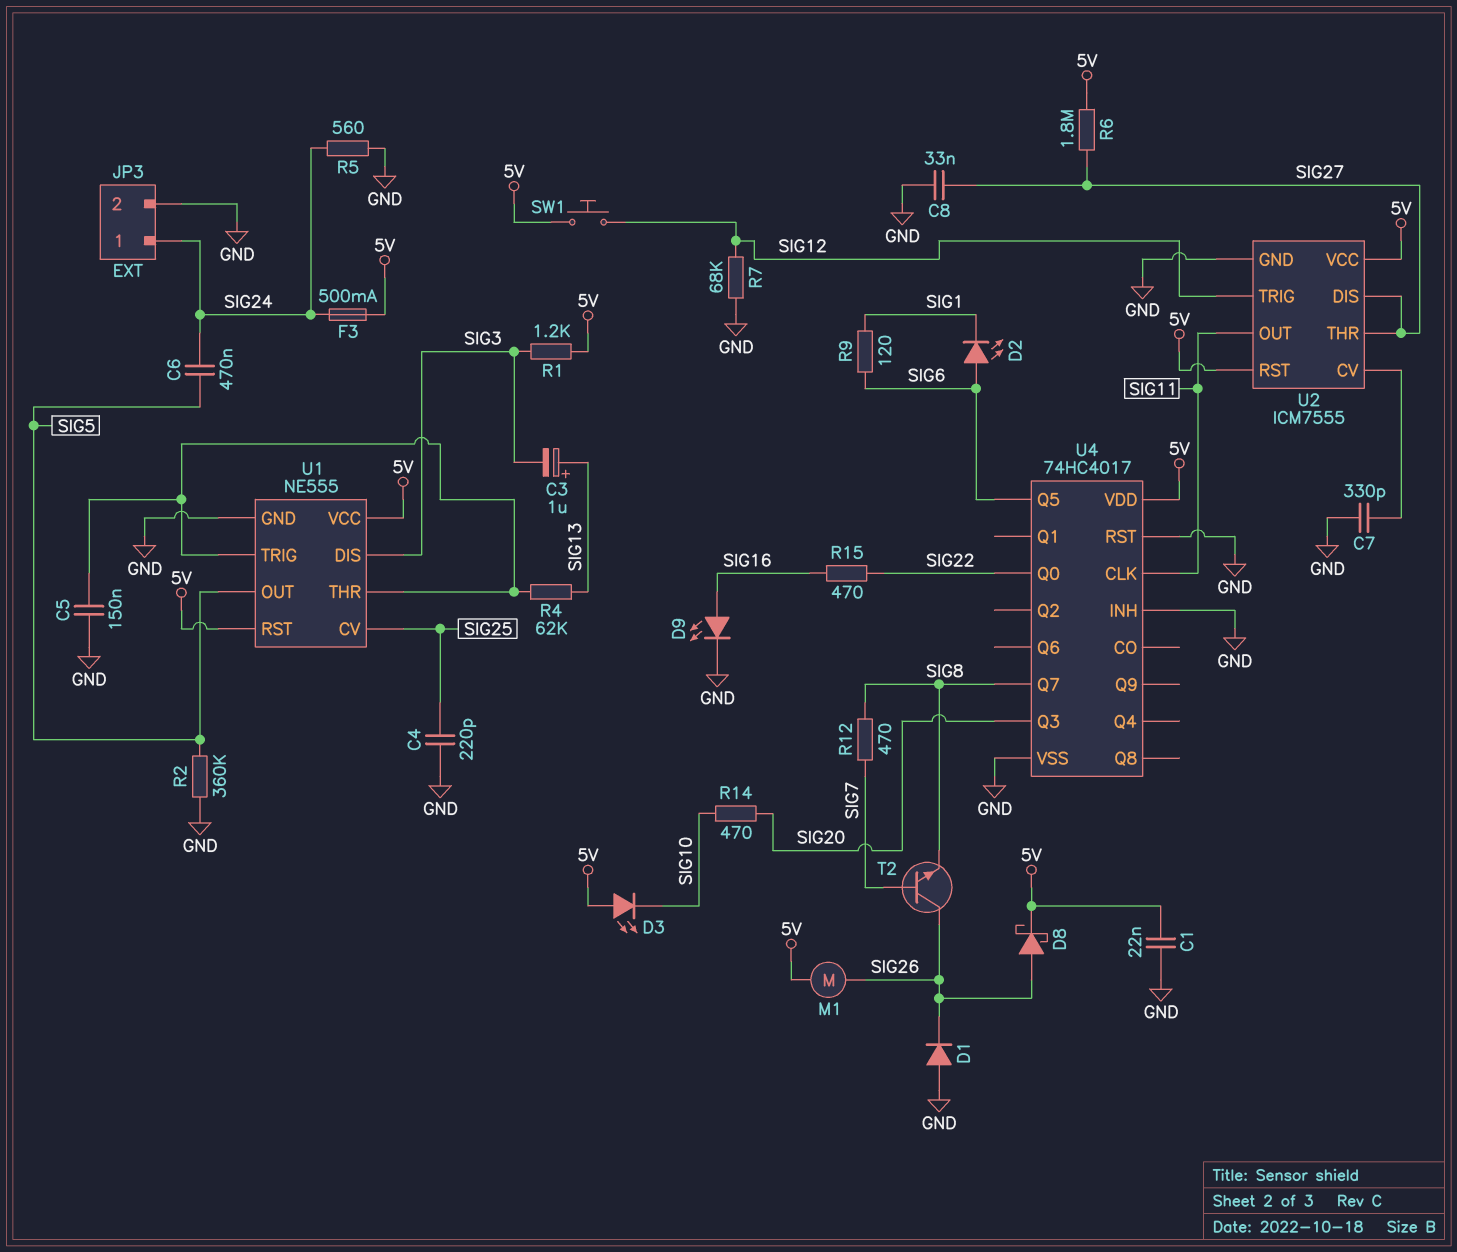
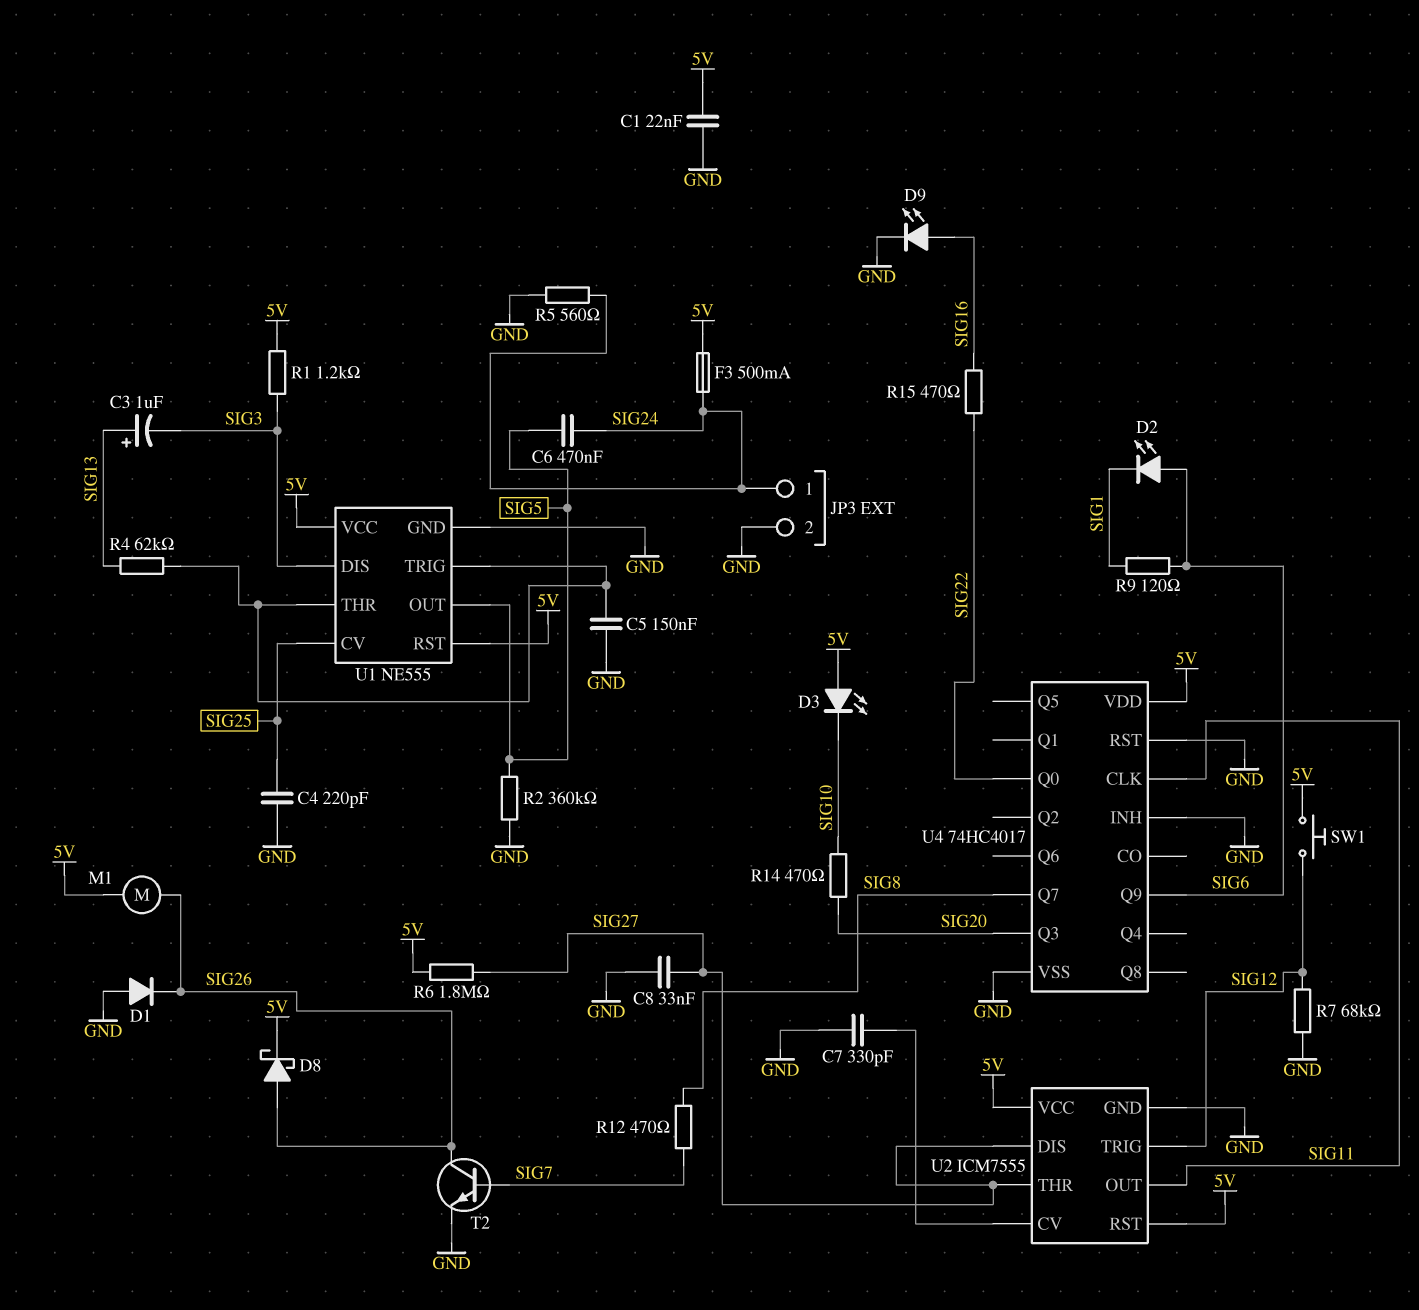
T2: NPN (B SIG7, C SIG26, E SIG8) -> NPN (B SIG7, C SIG26, E GND)
U4 pin Q5: SIG6 -> none
U4 pin Q9: none -> SIG6

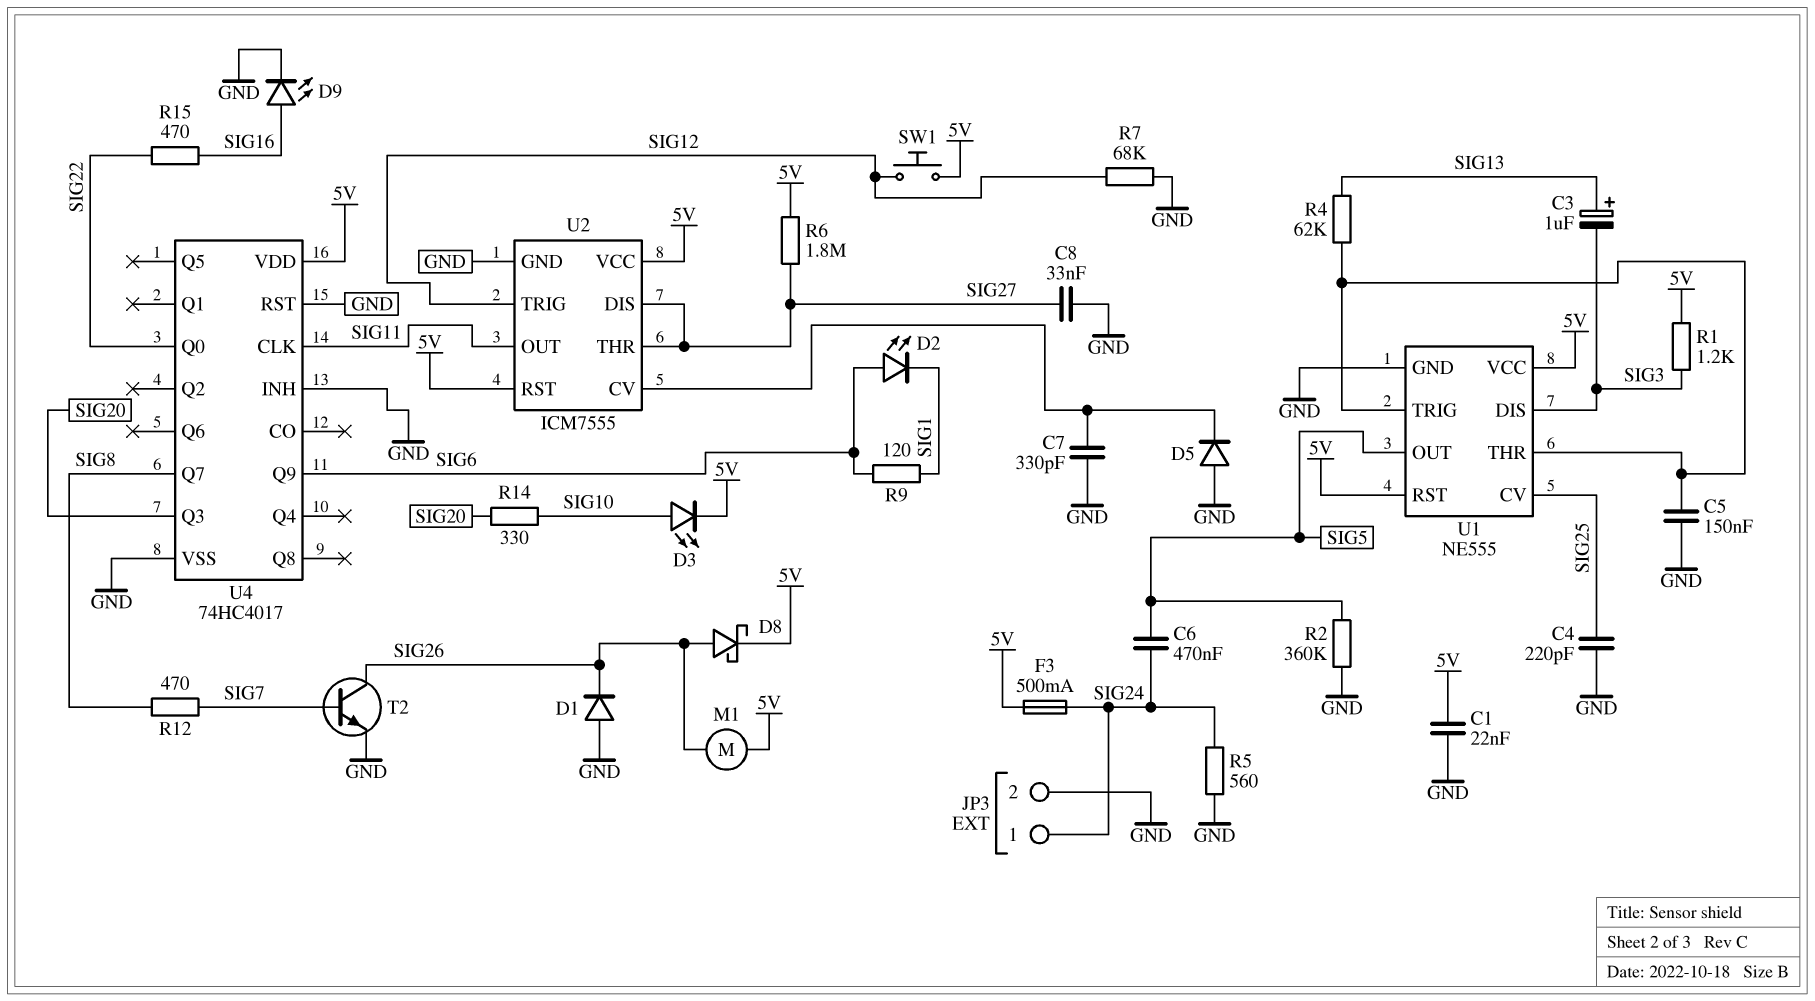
D3: LED (A 5V, K SIG10) -> LED (A SIG10, K 5V)
D5: none -> diode (A GND, K U2/CV)
R14: 470 (SIG10, SIG20) -> 330 (SIG10, SIG20)

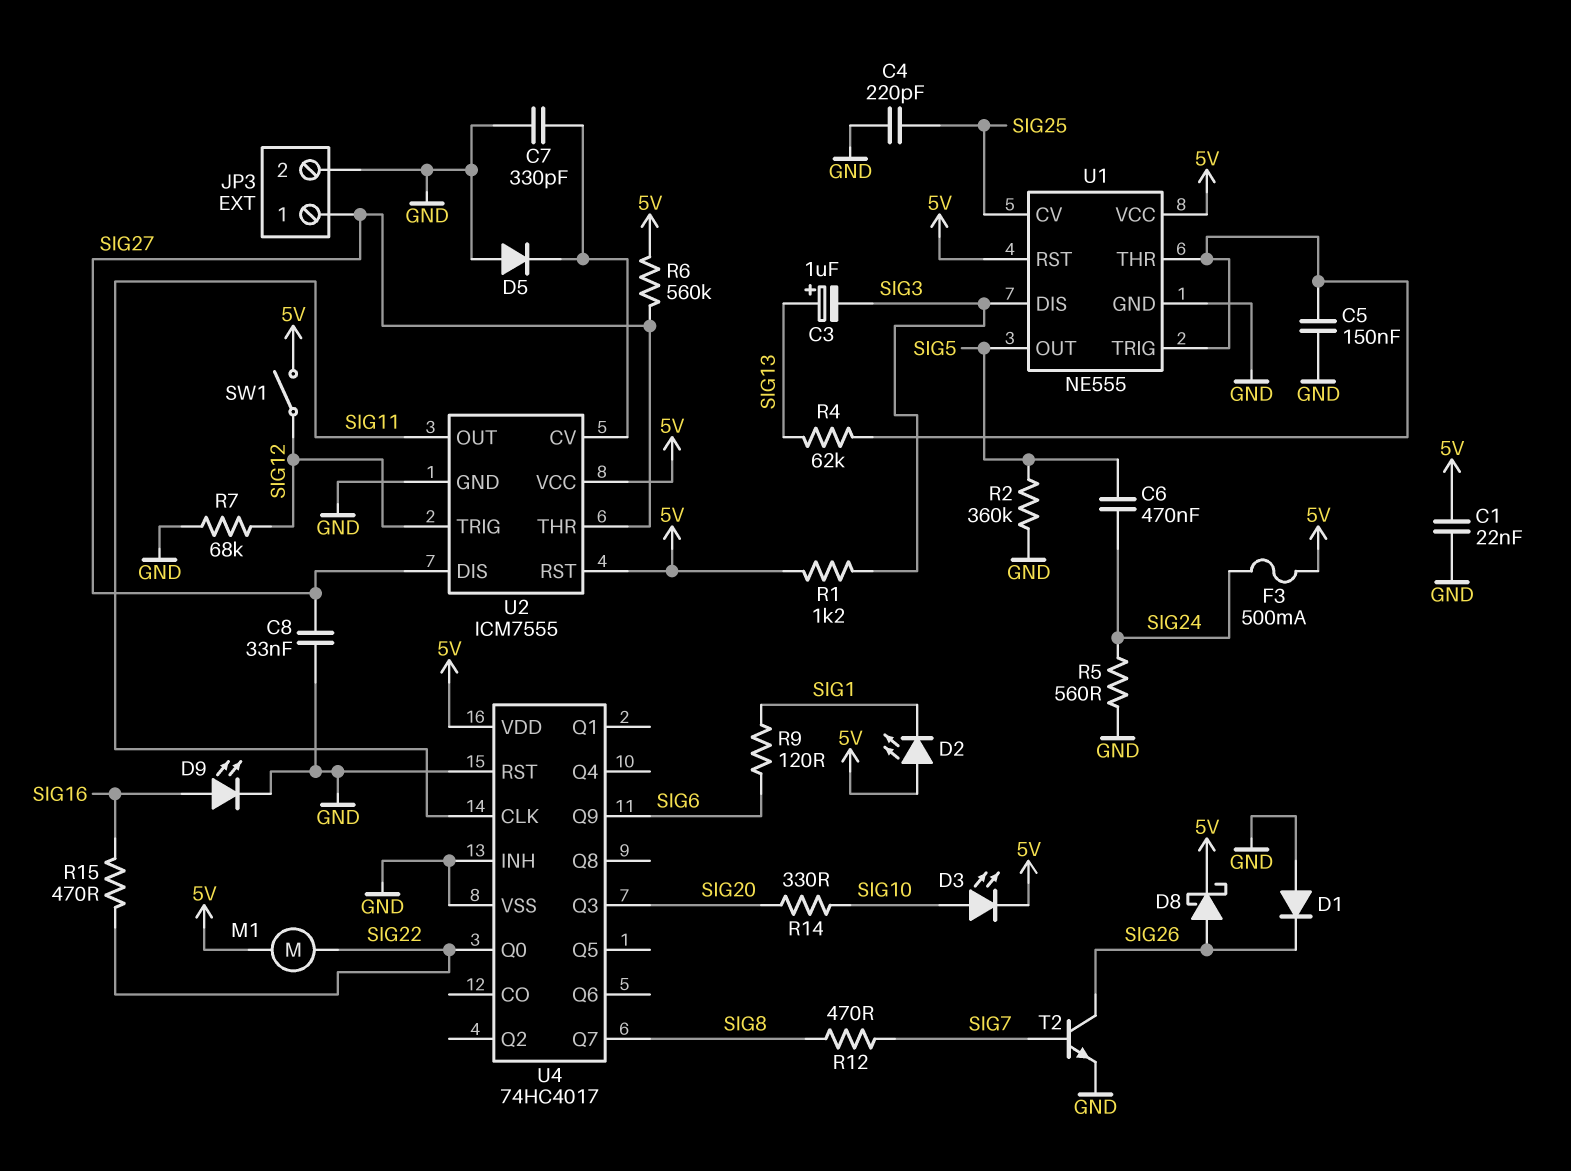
D2: LED (A SIG6, K SIG1) -> LED (A 5V, K SIG1)
JP3 pin 1: SIG24 -> SIG27
M1: motor (5V, SIG26) -> motor (5V, SIG22)
R6: 1.8M (5V, SIG27) -> 560k (5V, SIG27)
SW1: button (5V, SIG12) -> switch (5V, SIG12)

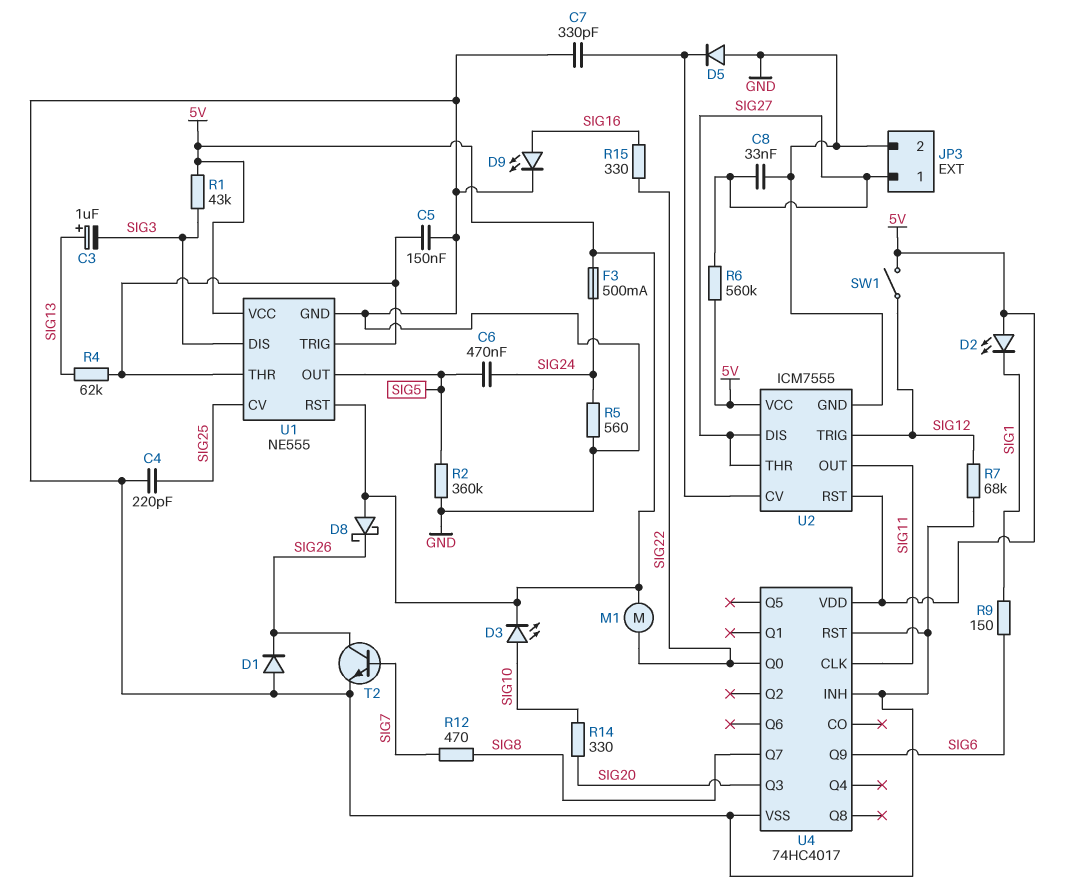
C1: 22nF (5V, GND) -> none
D8: schottky (A SIG26, K 5V) -> schottky (A 5V, K SIG26)
R1: 1.2k (5V, SIG3) -> 43k (5V, SIG3)
R9: 120 (SIG1, SIG6) -> 150 (SIG1, SIG6)
R15: 470 (SIG16, SIG22) -> 330 (SIG16, SIG22)

